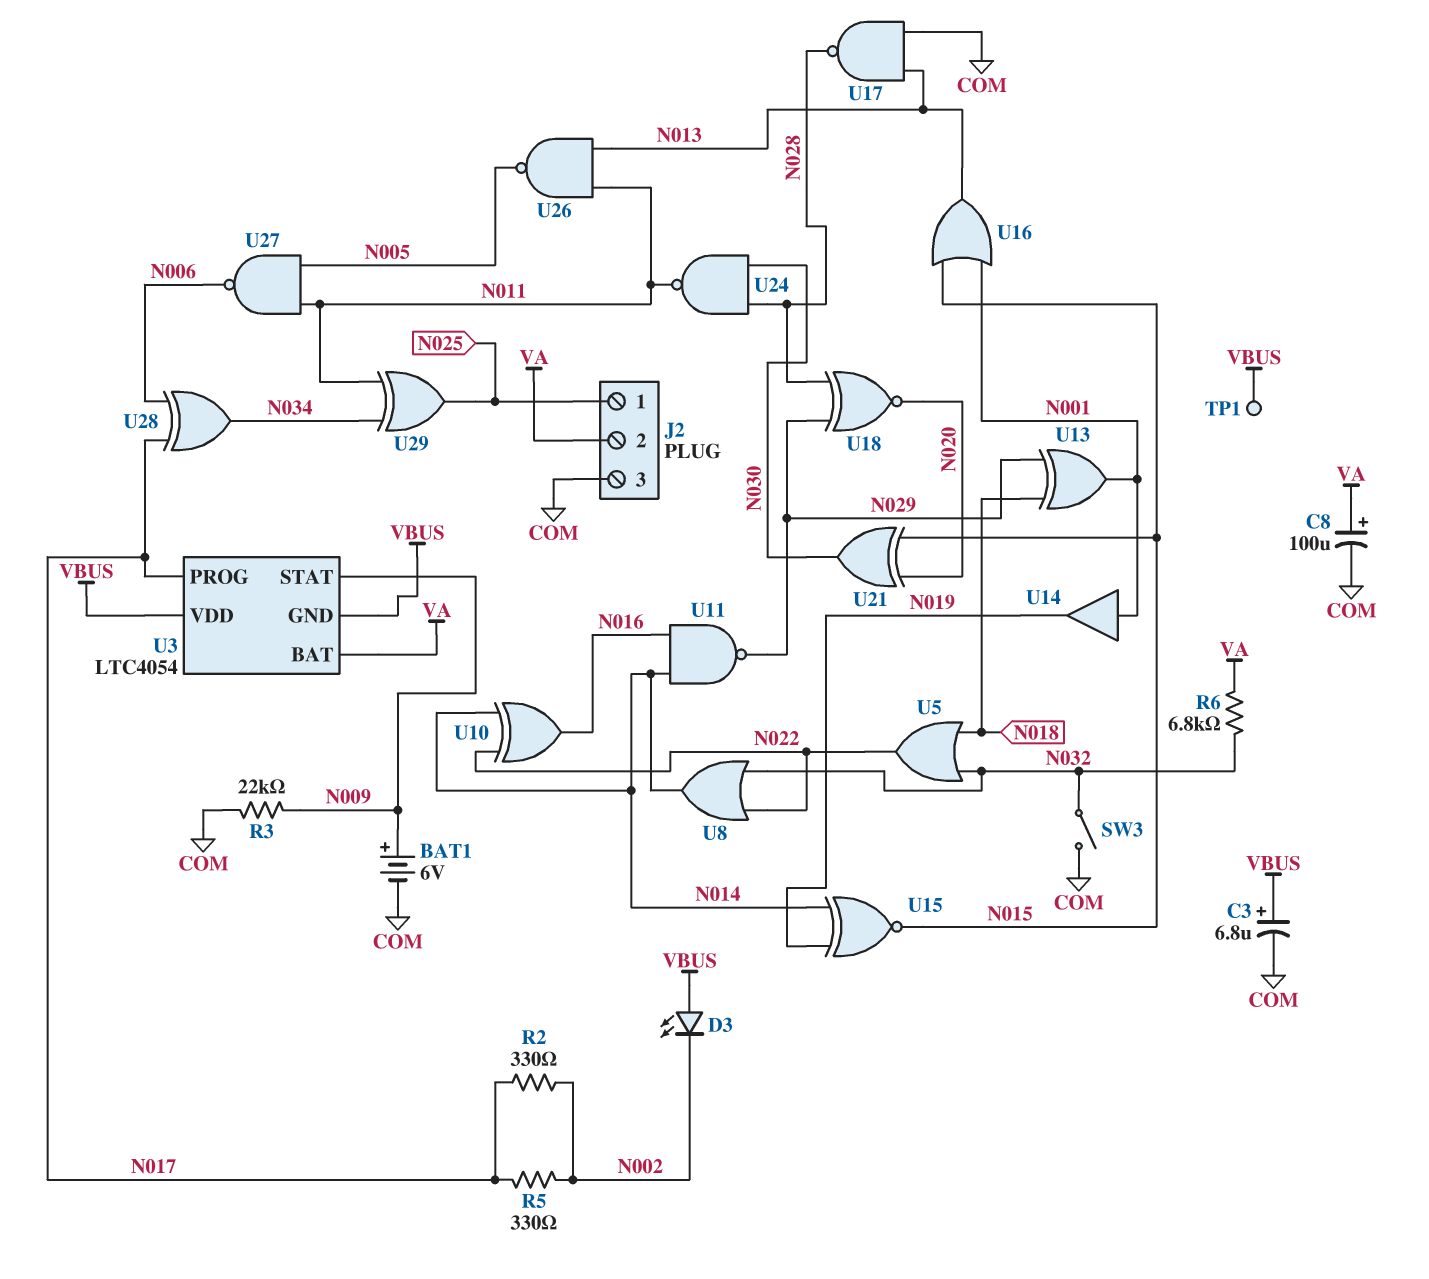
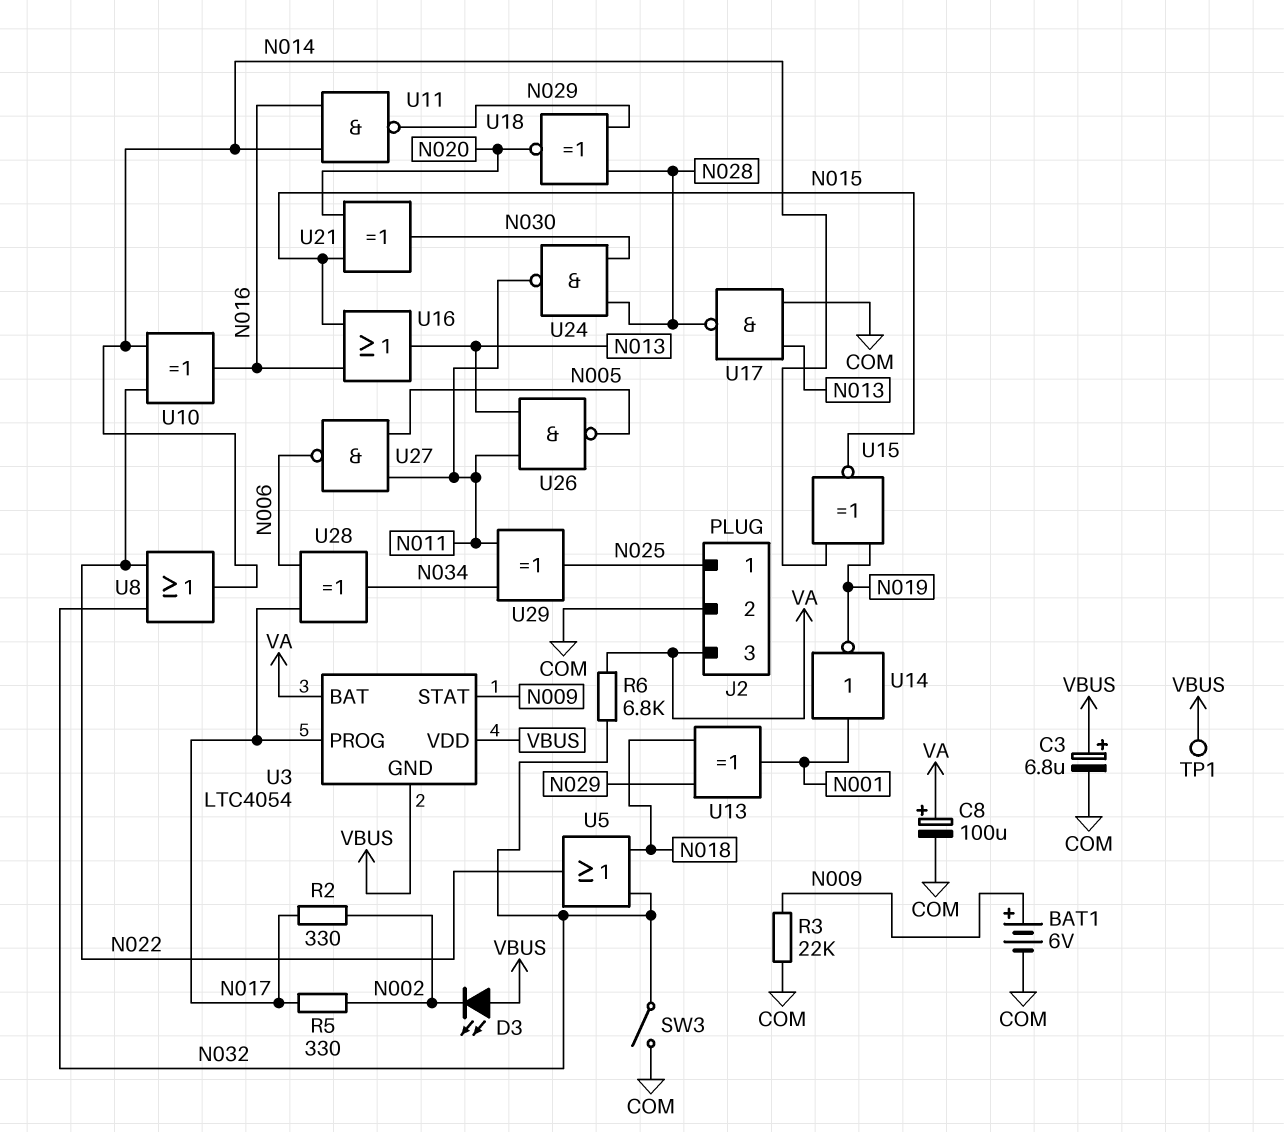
J2 pin 2: VA -> COM
J2 pin 3: COM -> VA
U14: buffer (in N001, out N019) -> NOT (in N001, out N019)
U16: OR (in N001, in N015, out N013) -> OR (in N015, in N016, out N013)

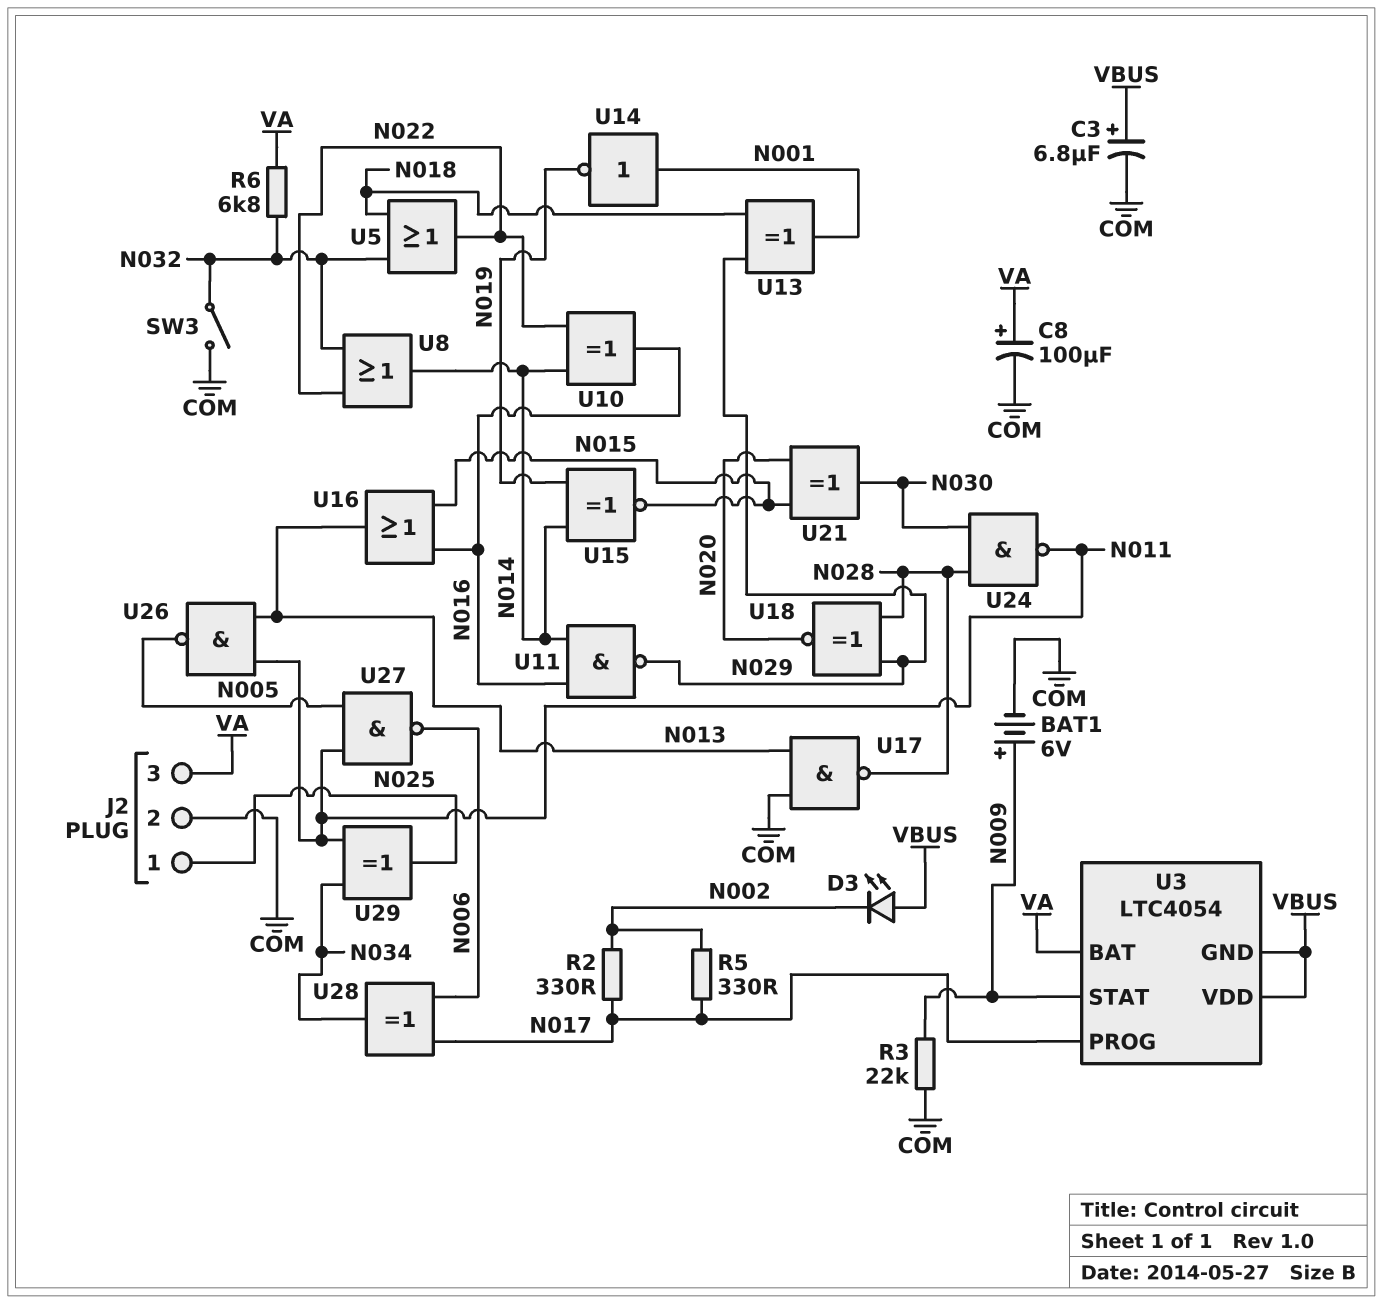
TP1: test point (VBUS) -> none

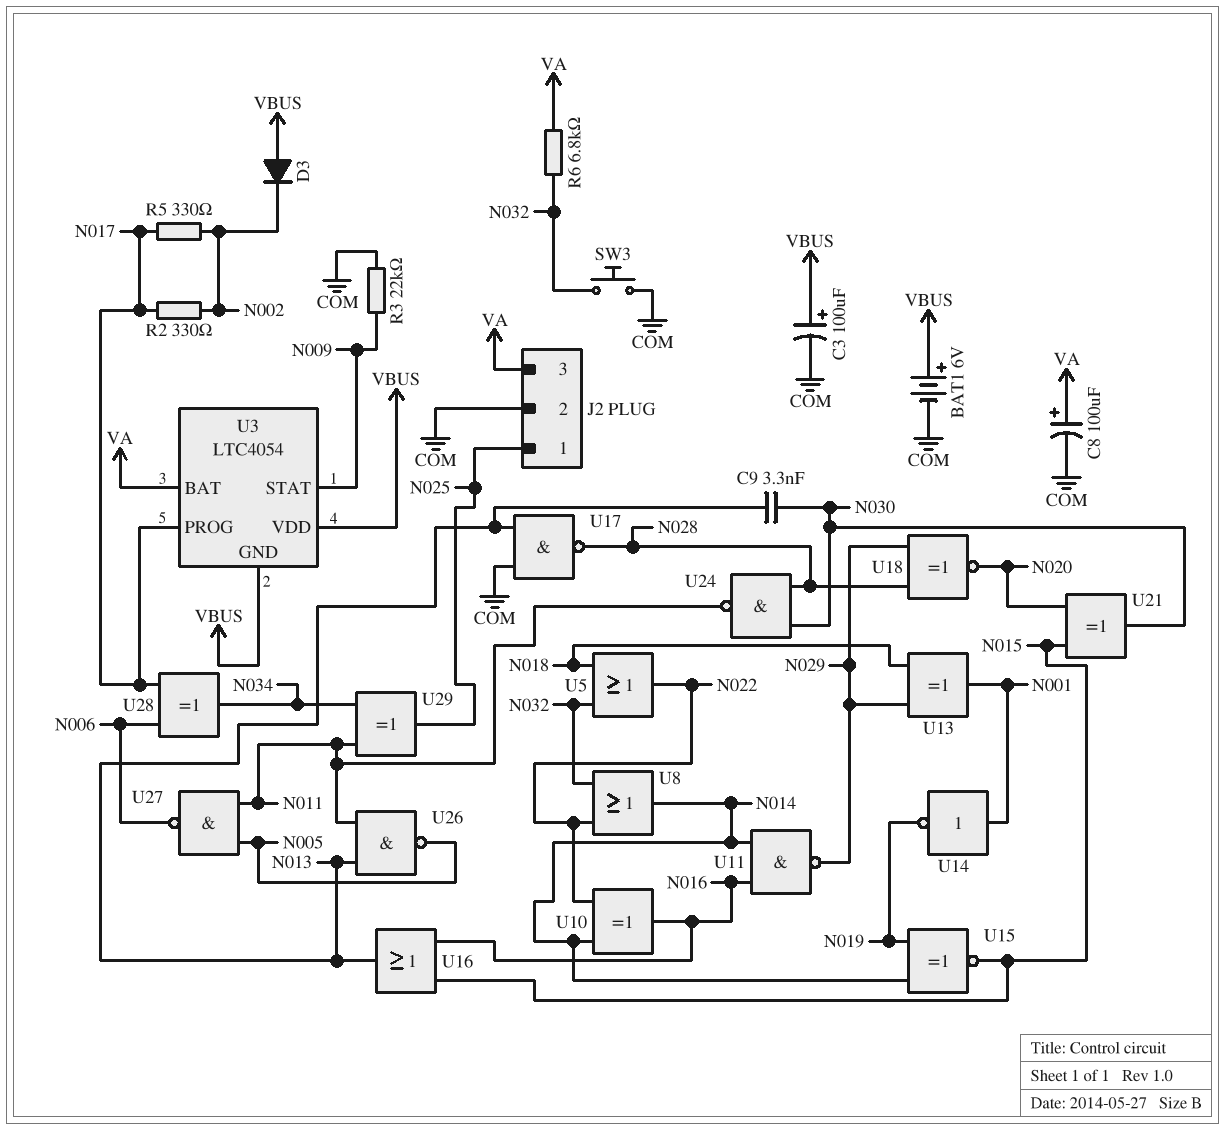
BAT1: 6V (plus N009, minus COM) -> 6V (plus VBUS, minus COM)
C3: 6.8uF (plus VBUS, minus COM) -> 100uF (plus VBUS, minus COM)
C9: none -> 3.3nF (N013, N030)
D3: LED (A VBUS, K N002) -> diode (A VBUS, K N002)
SW3: switch (COM, N032) -> button (COM, N032)

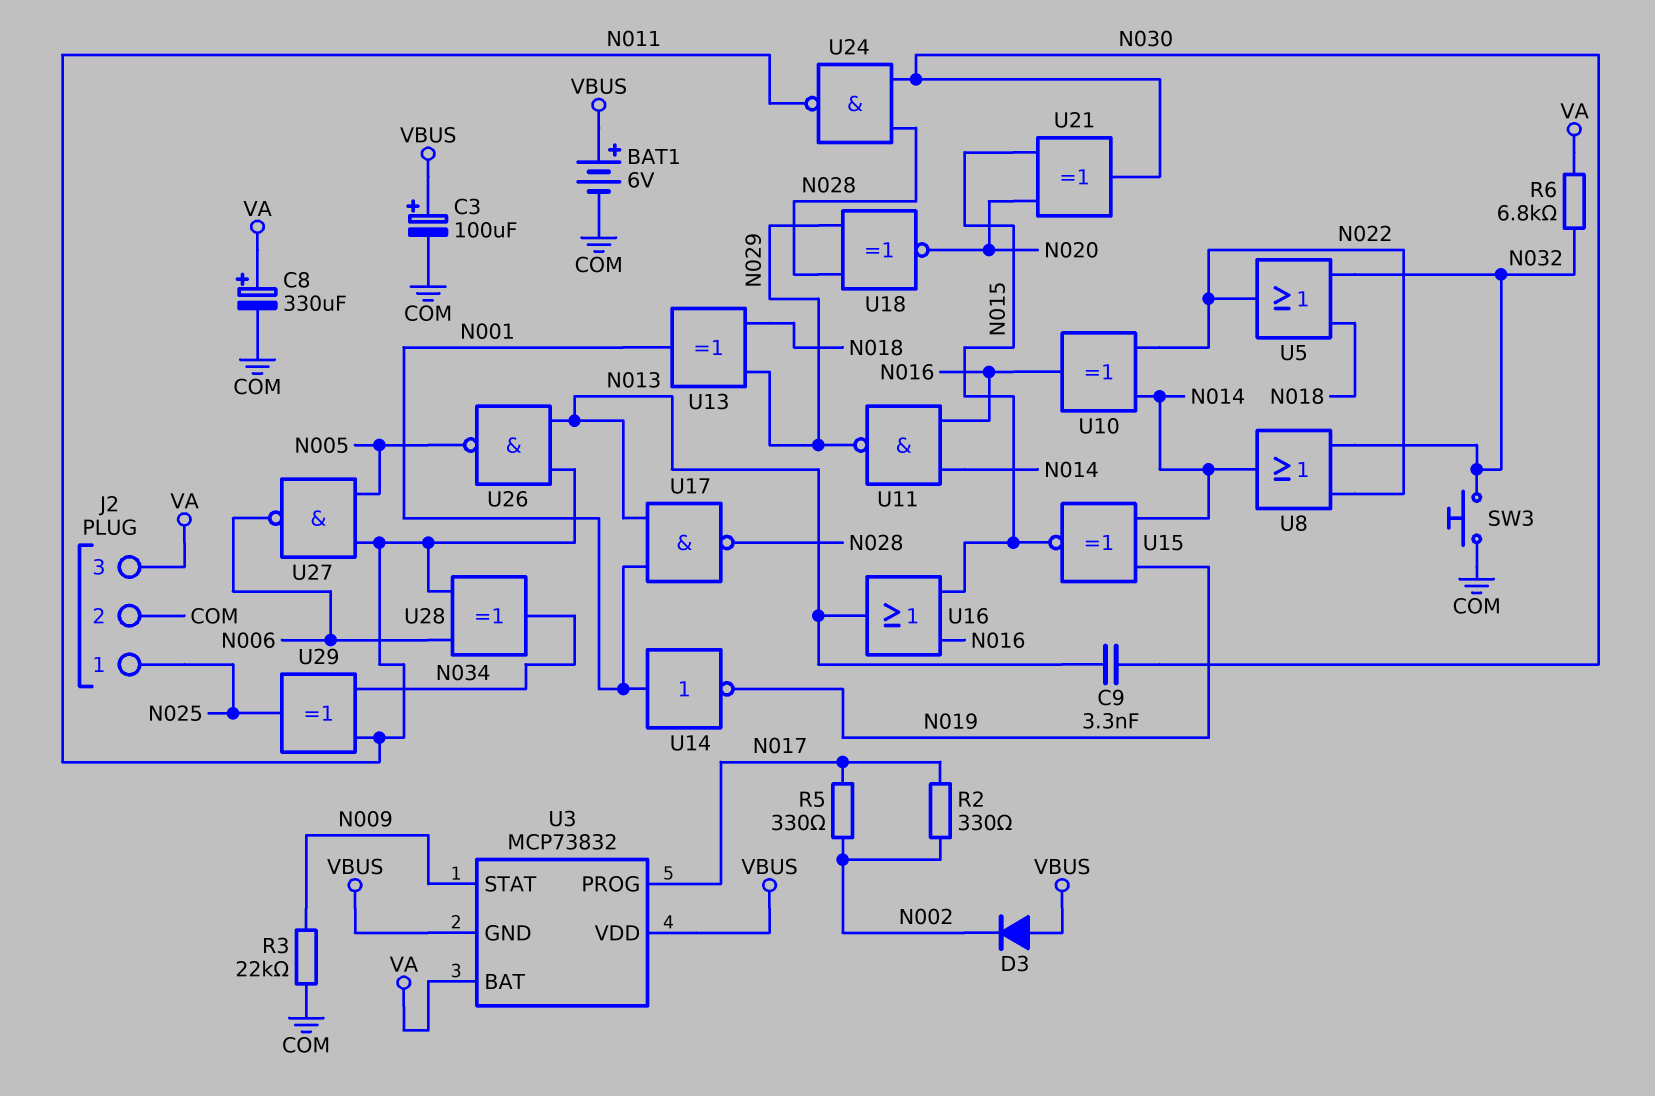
C8: 100uF (plus VA, minus COM) -> 330uF (plus VA, minus COM)
U3: LTC4054 -> MCP73832
U17: NAND (in COM, in N013, out N028) -> NAND (in N001, in N013, out N028)
U28: XOR (in N006, in N017, out N034) -> XOR (in N006, in N011, out N034)

